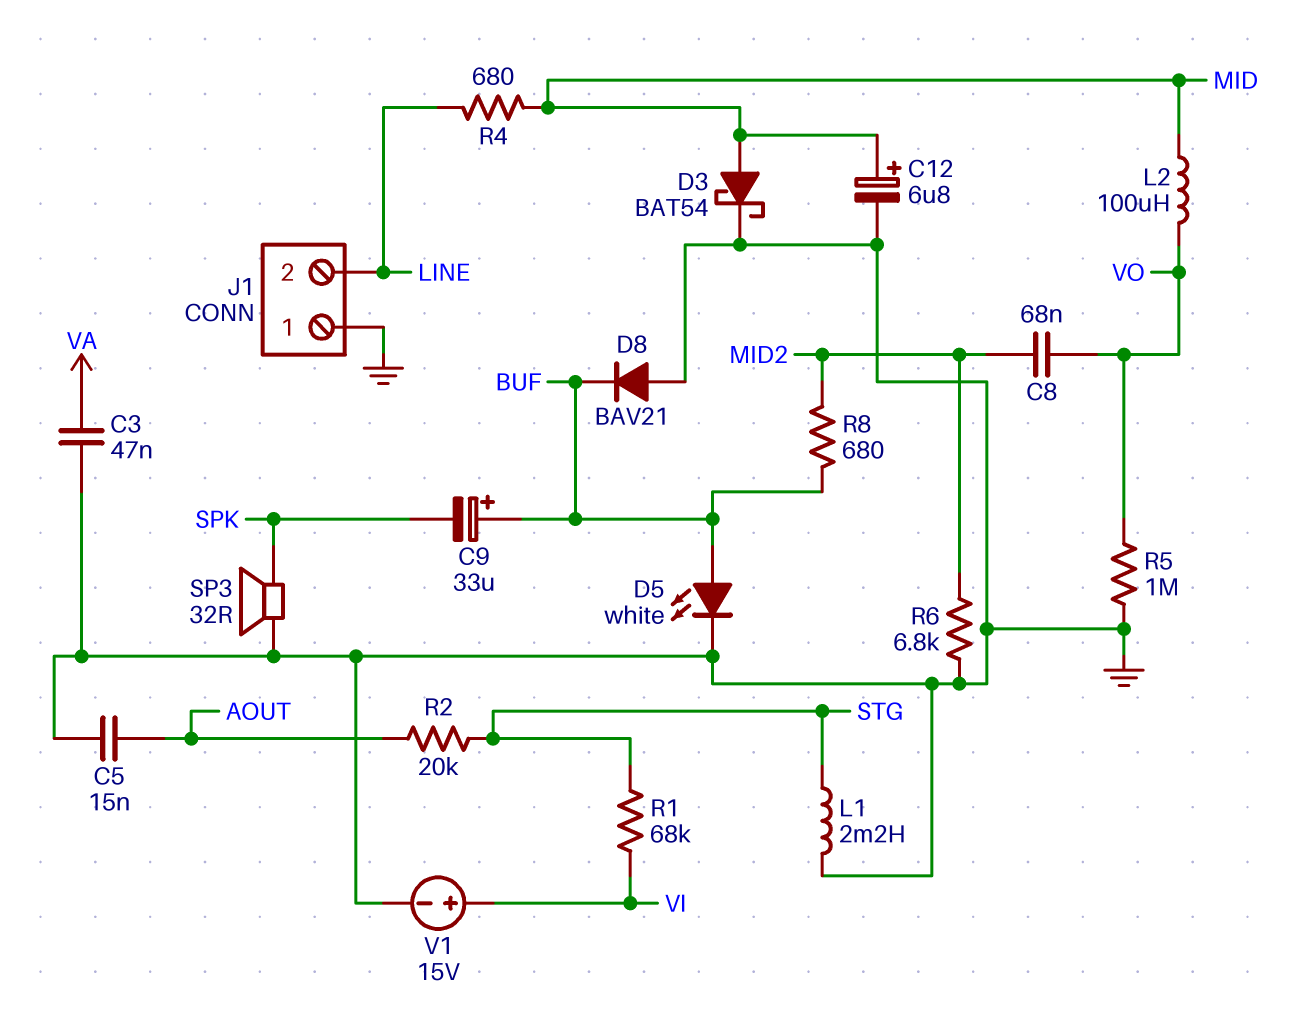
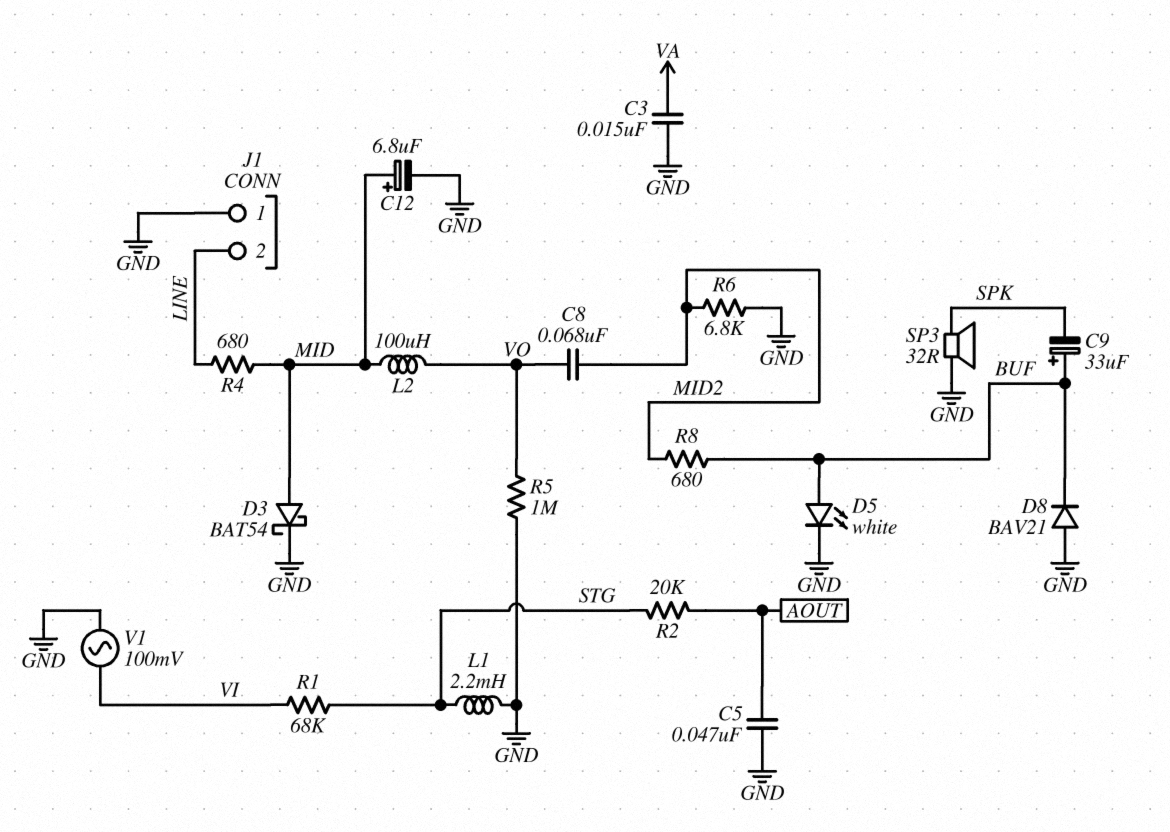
C3: 47nF (GND, VA) -> 15nF (GND, VA)
C5: 15nF (AOUT, GND) -> 47nF (AOUT, GND)
V1: 15V (plus VI, minus GND) -> AC 100mV (GND, VI)

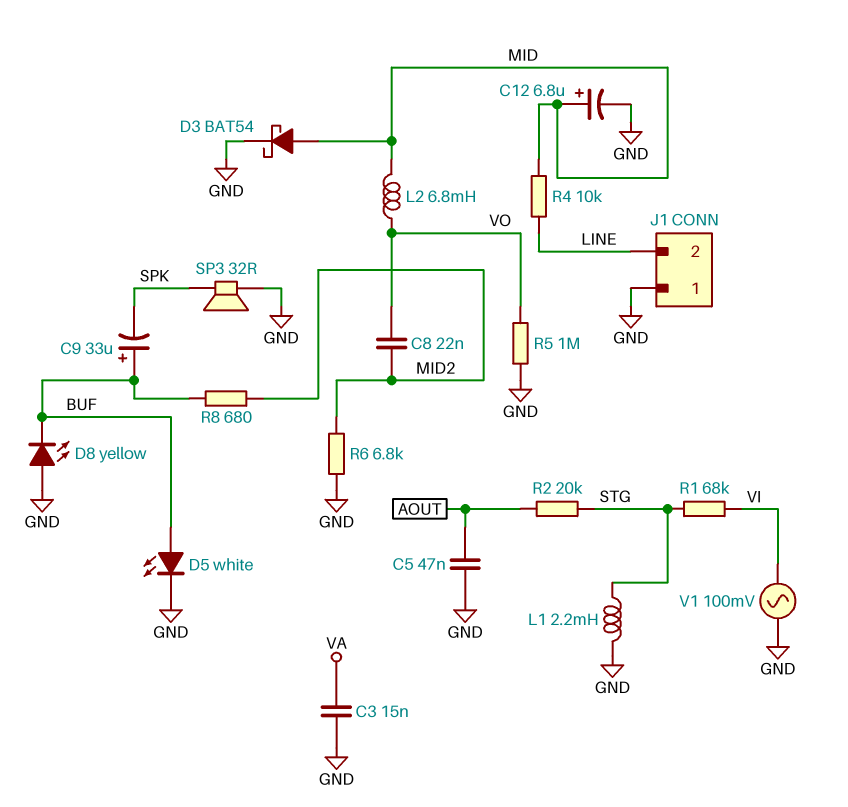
C8: 68nF (MID2, VO) -> 22nF (MID2, VO)
D8: diode BAV21 (A GND, K BUF) -> LED yellow (A GND, K BUF)
L2: 100uH (MID, VO) -> 6.8mH (MID, VO)
R4: 680 (LINE, MID) -> 10k (LINE, MID)

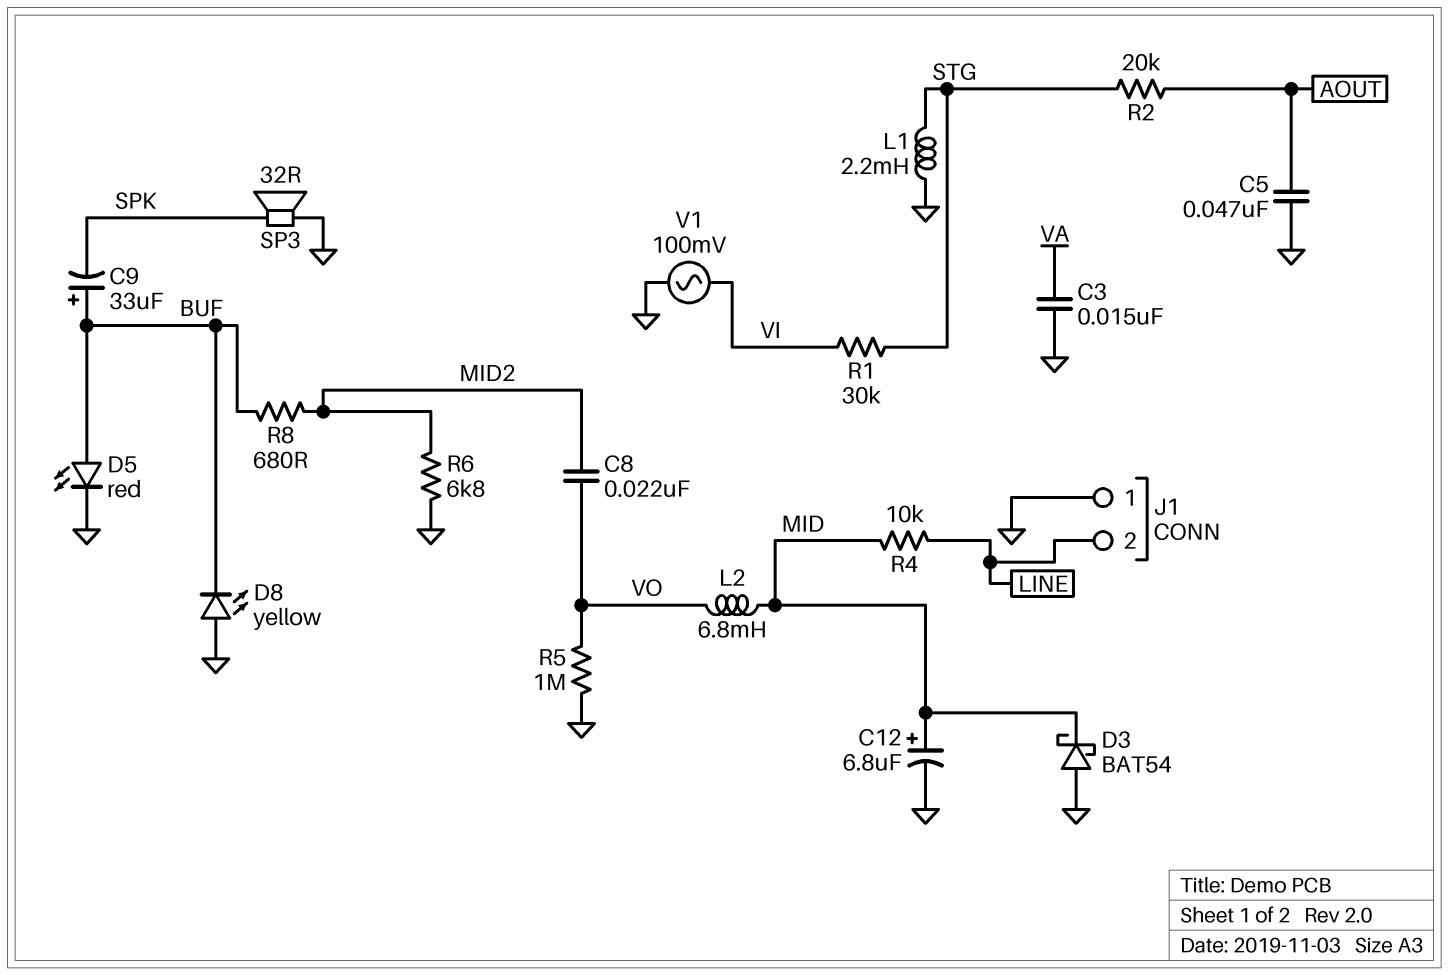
D3: schottky BAT54 (A MID, K GND) -> schottky BAT54 (A GND, K MID)
D5: LED white (A BUF, K GND) -> LED red (A BUF, K GND)
R1: 68k (STG, VI) -> 30k (STG, VI)

